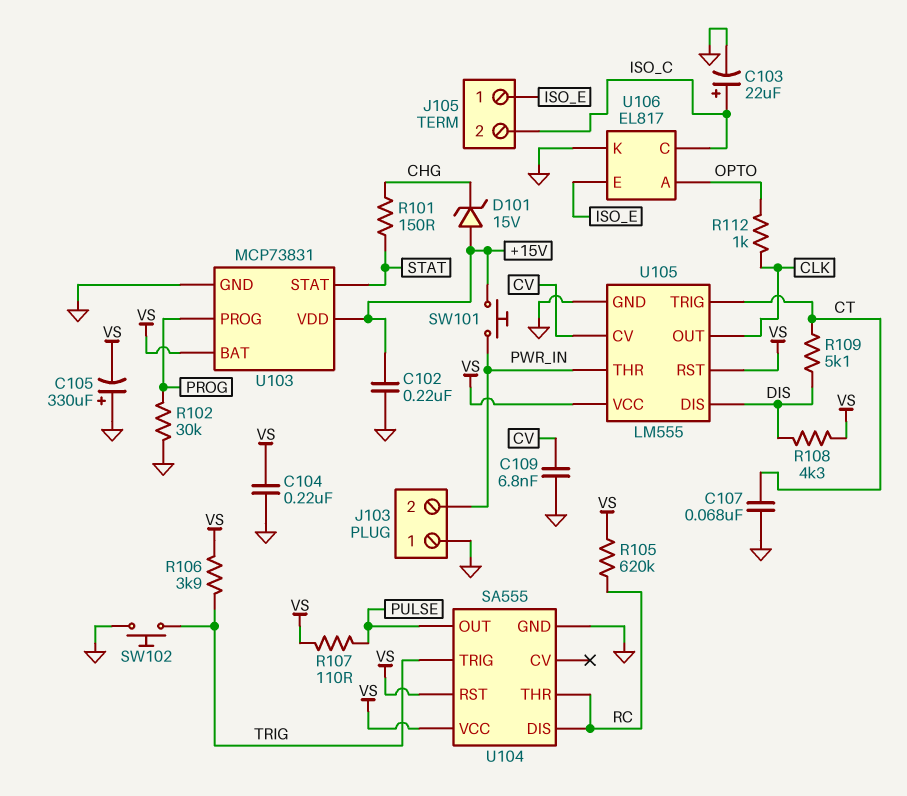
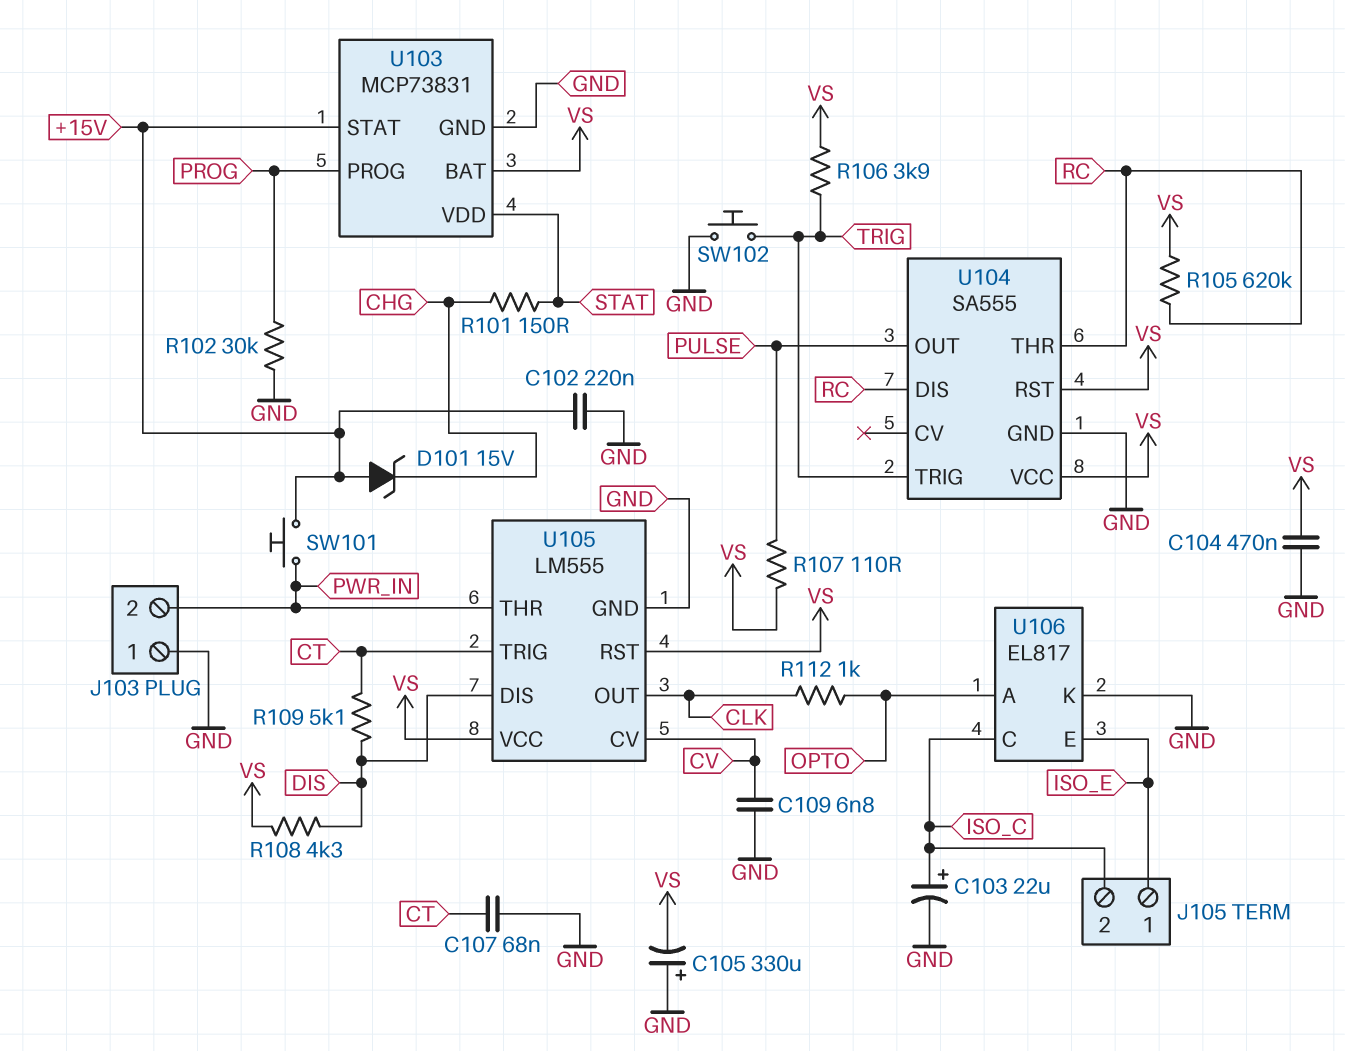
C104: 220nF (GND, VS) -> 470nF (GND, VS)
U103 pin STAT: STAT -> +15V
U103 pin VDD: +15V -> STAT

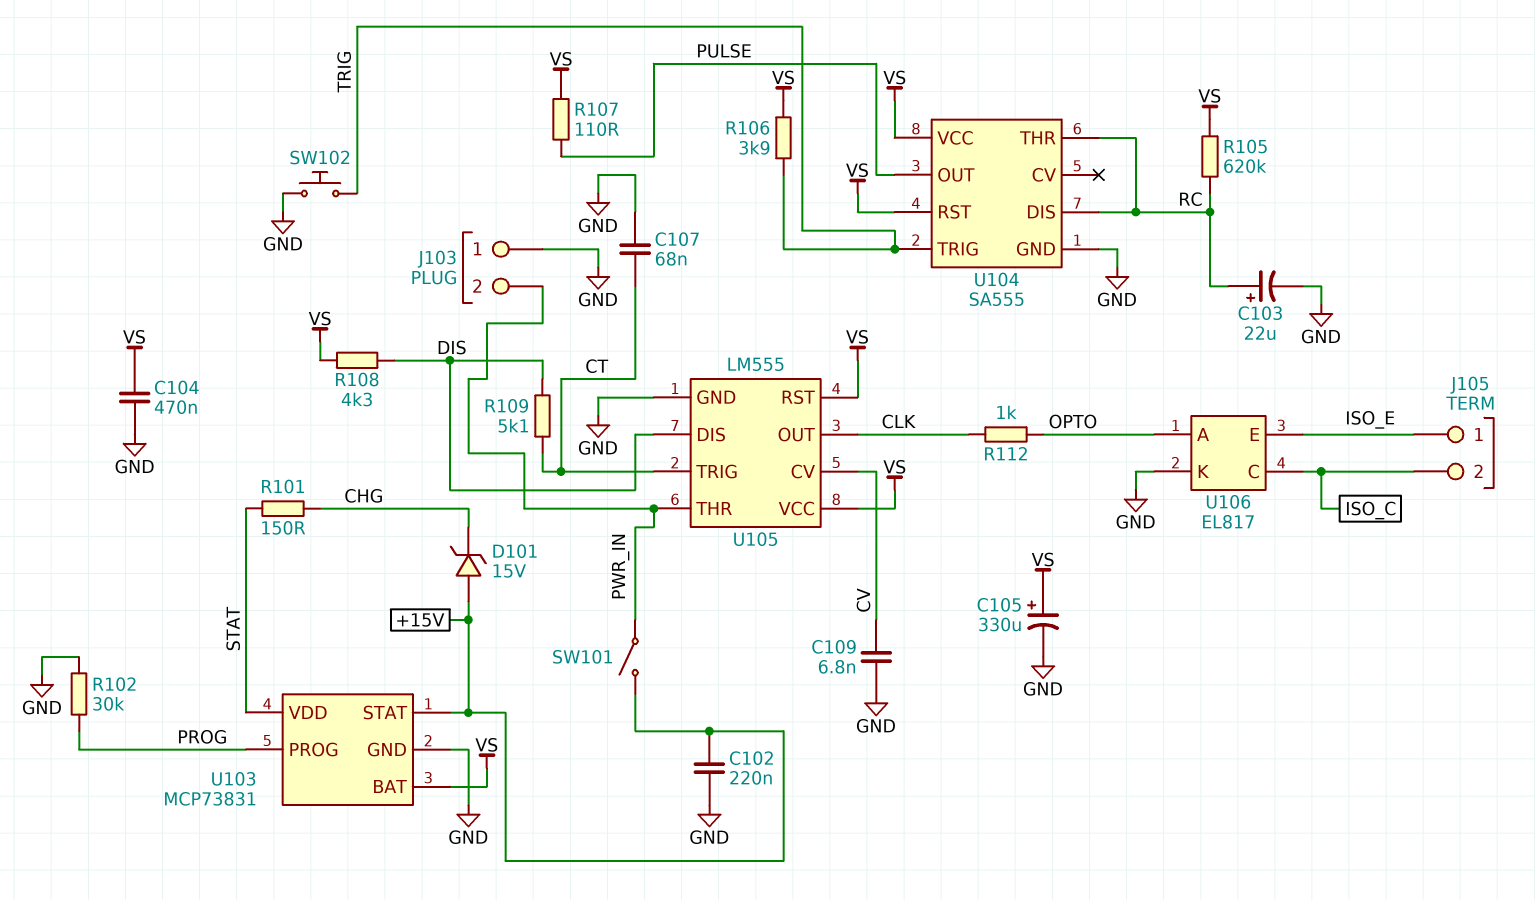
C103: 22uF (plus ISO_C, minus GND) -> 22uF (plus RC, minus GND)
C105: 330uF (plus GND, minus VS) -> 330uF (plus VS, minus GND)
SW101: button (+15V, PWR_IN) -> switch (+15V, PWR_IN)

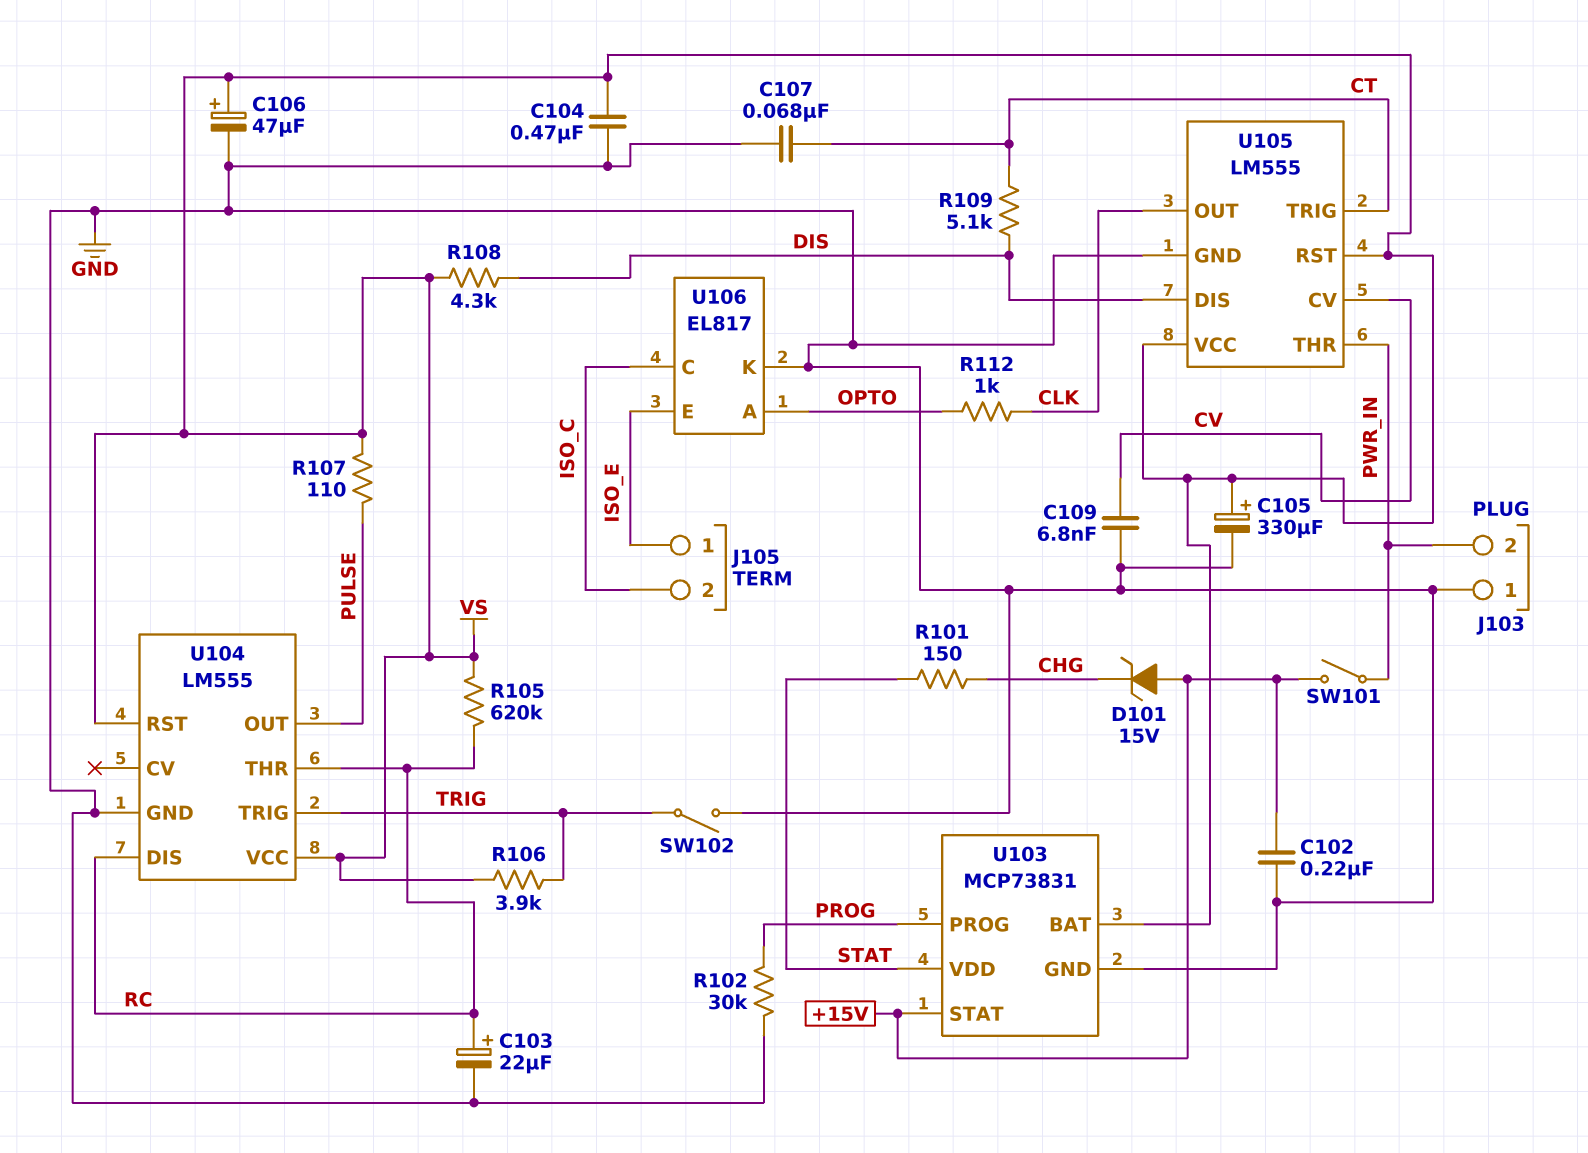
C106: none -> 47uF (plus VS, minus GND)
SW102: button (GND, TRIG) -> switch (GND, TRIG)
U104: SA555 -> LM555

